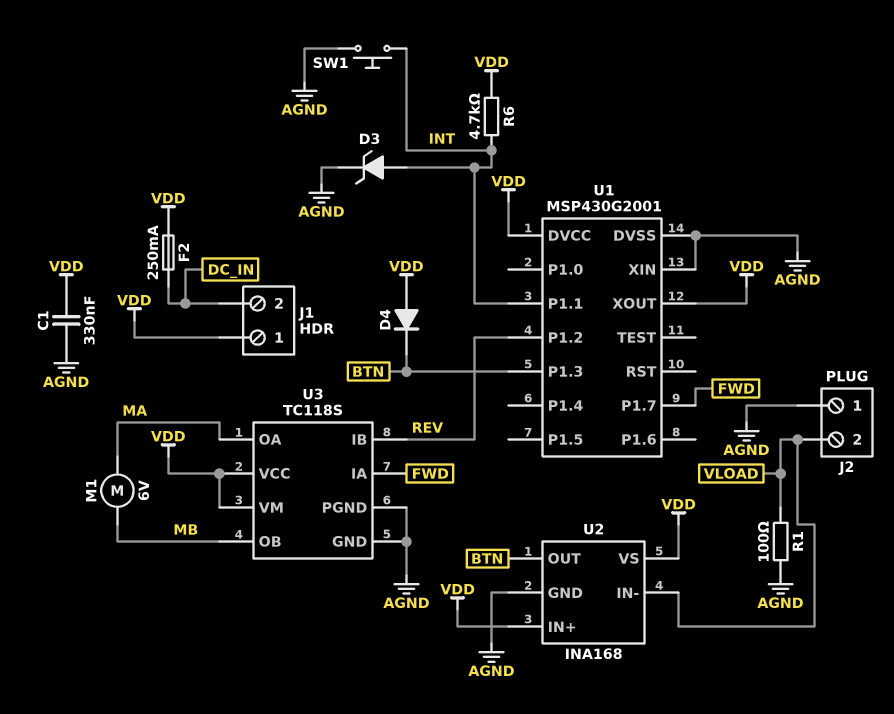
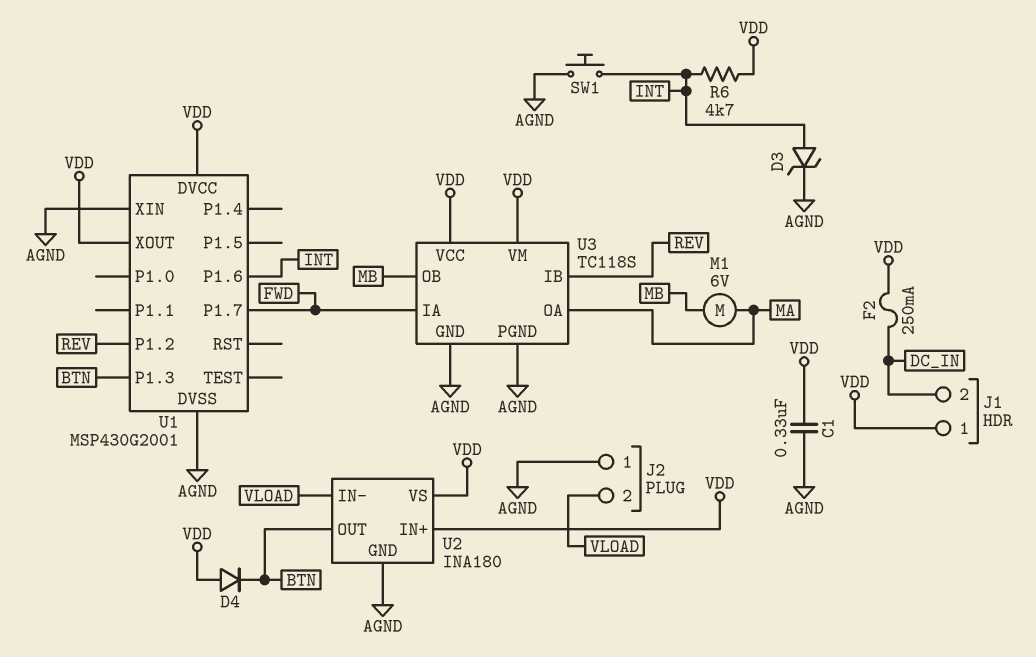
R1: 100 (AGND, VLOAD) -> none
U1 pin P1.1: INT -> none
U1 pin P1.6: none -> INT
U2: INA168 -> INA180

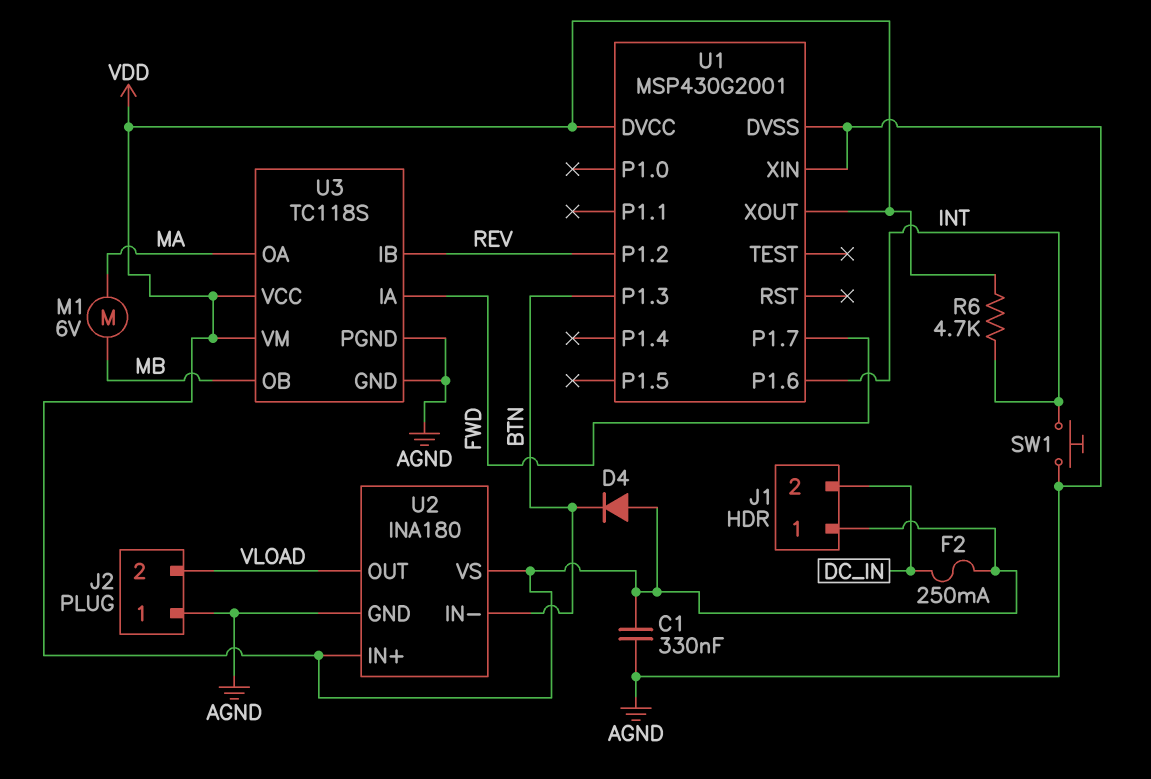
D3: zener (A INT, K AGND) -> none
U2 pin IN-: VLOAD -> BTN
U2 pin OUT: BTN -> VLOAD

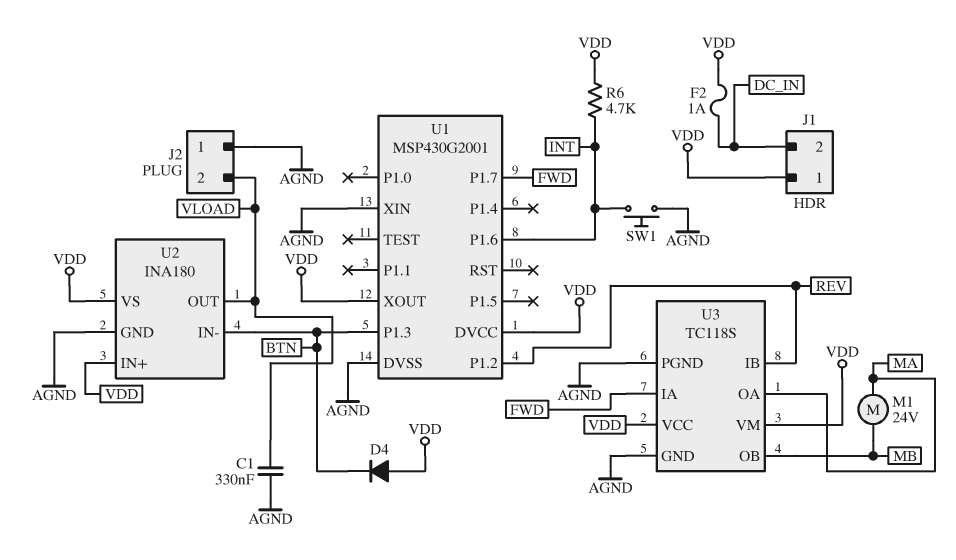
C1: 330nF (AGND, VDD) -> 330nF (AGND, VLOAD)
F2: 250mA (DC_IN, VDD) -> 1A (DC_IN, VDD)
M1: motor 6V (MA, MB) -> motor 24V (MA, MB)

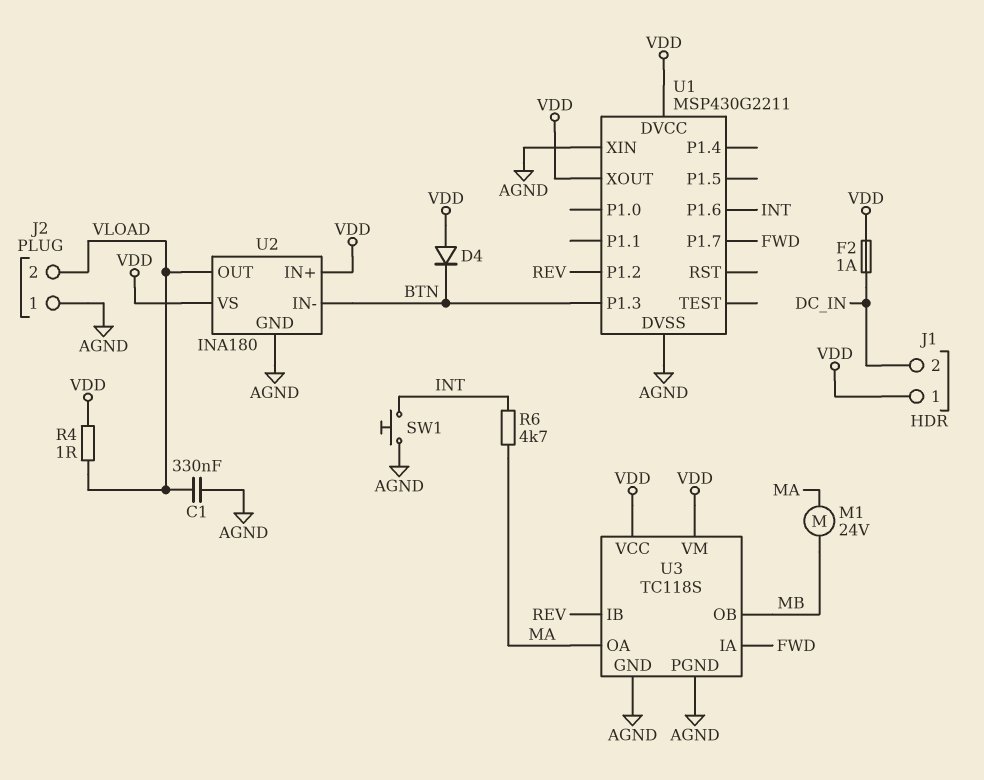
R4: none -> 1 (VDD, VLOAD)
R6: 4.7k (INT, VDD) -> 4.7k (INT, MA)
U1: MSP430G2001 -> MSP430G2211

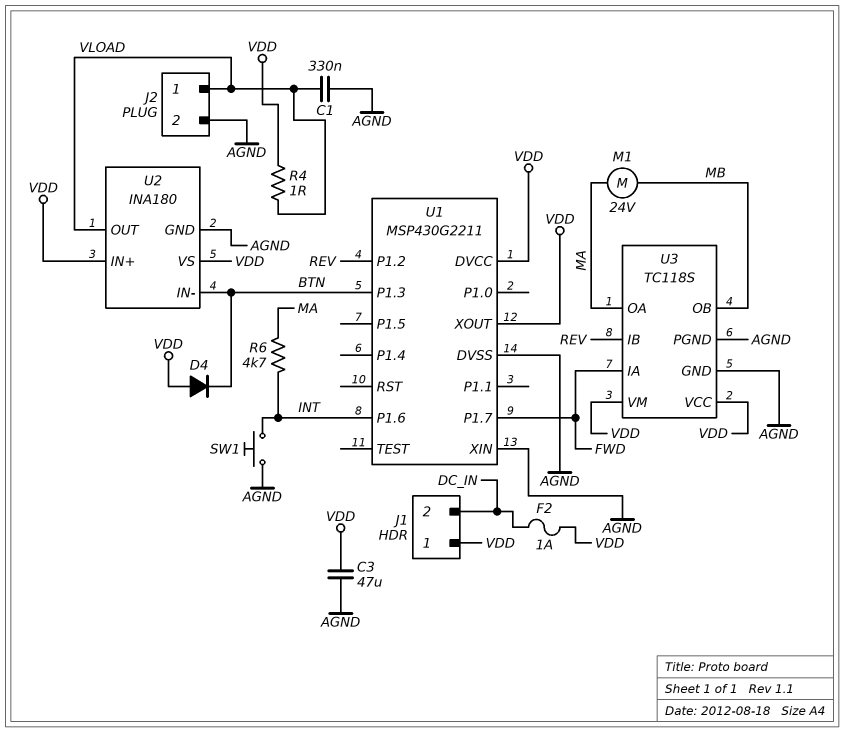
C3: none -> 47uF (AGND, VDD)
J2 pin 1: AGND -> VLOAD
J2 pin 2: VLOAD -> AGND

